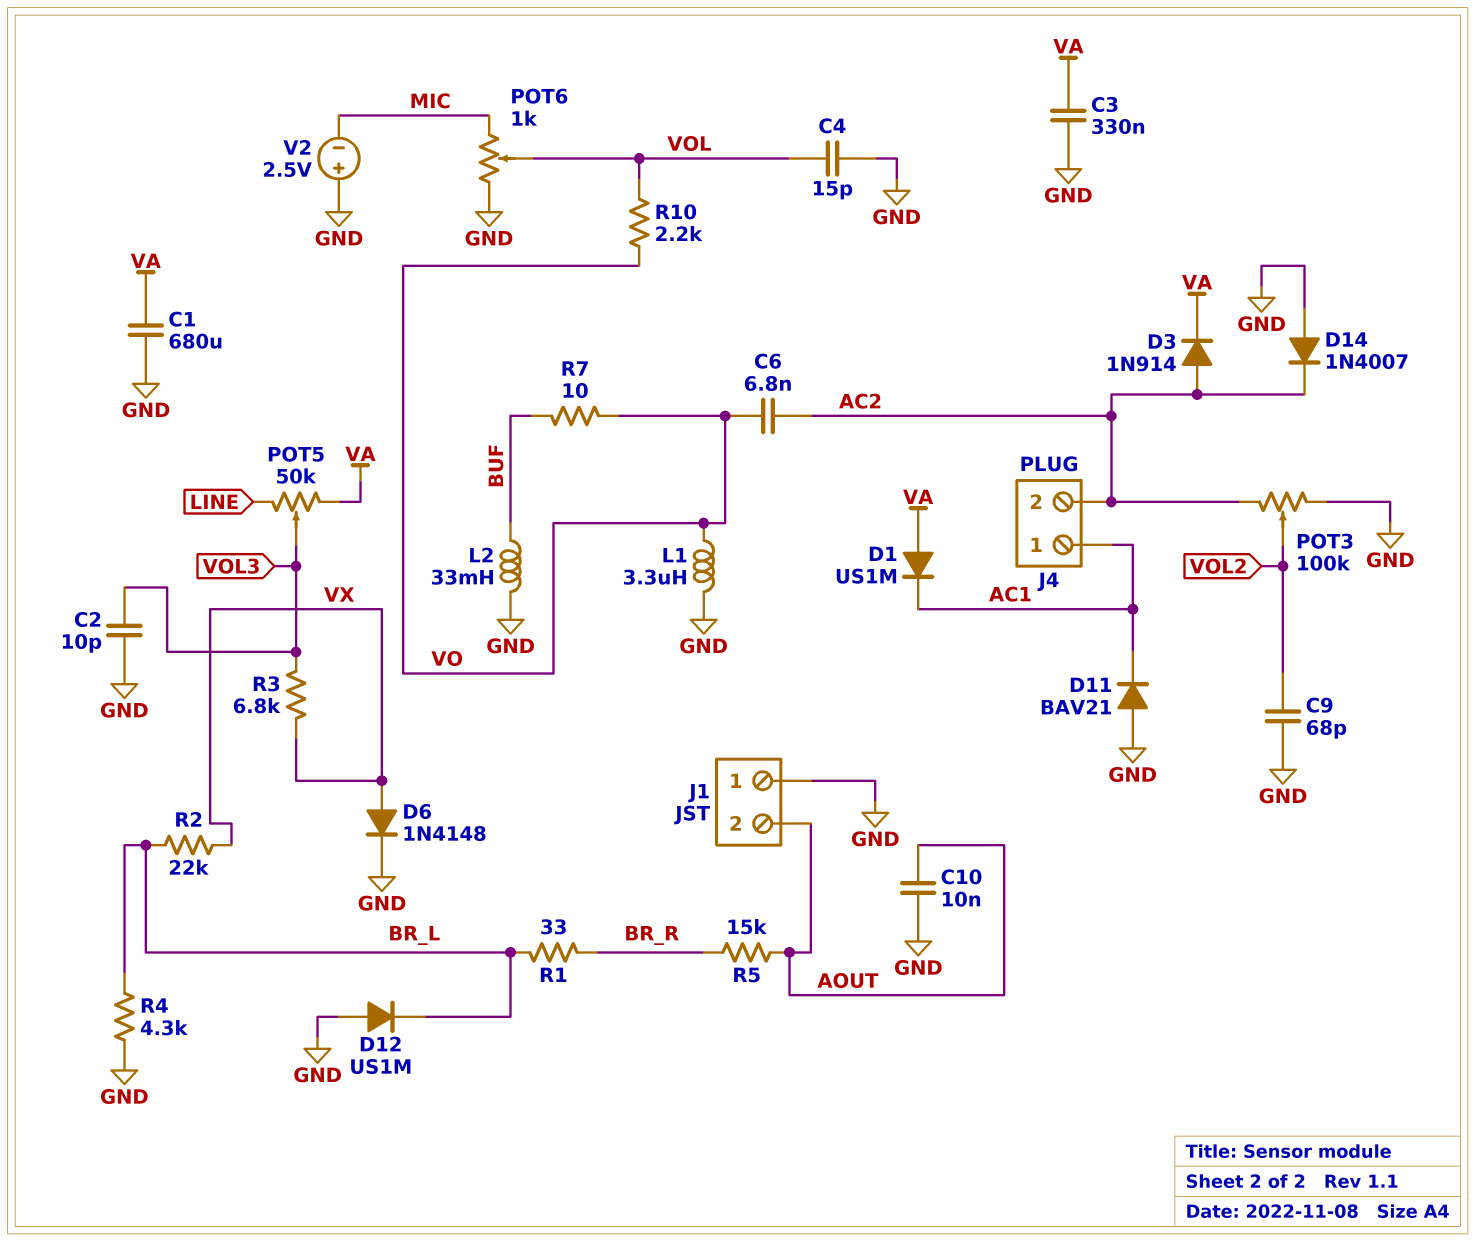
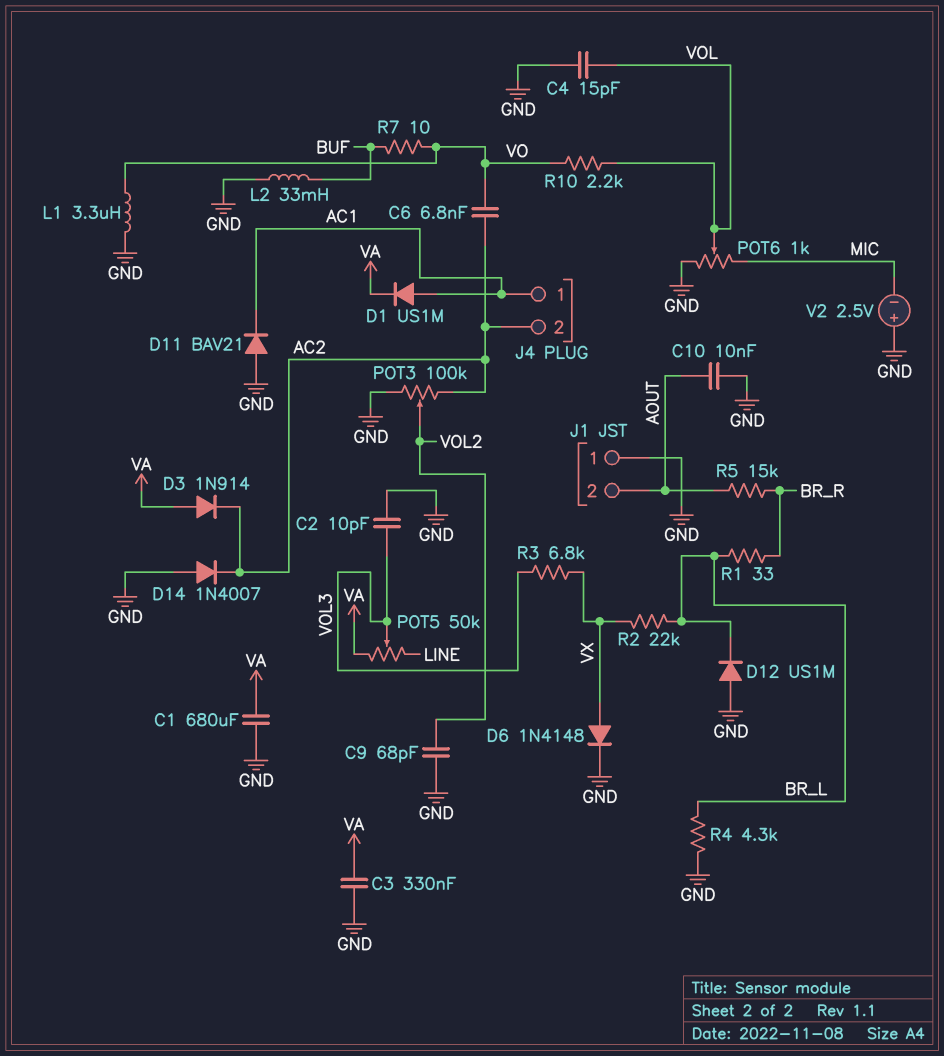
D1: diode US1M (A VA, K AC1) -> diode US1M (A AC1, K VA)
D3: diode 1N914 (A AC2, K VA) -> diode 1N914 (A VA, K AC2)

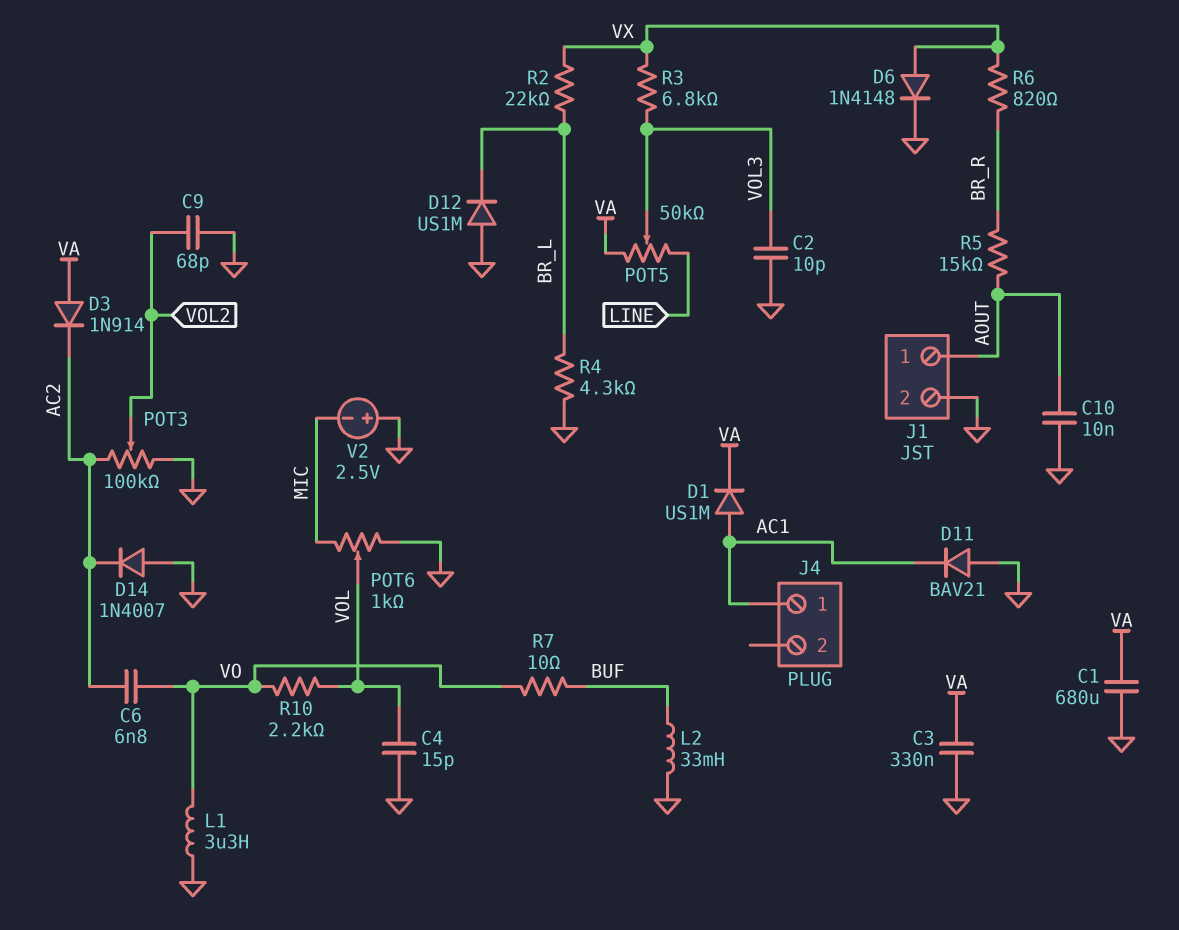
J1 pin 1: GND -> AOUT
J1 pin 2: AOUT -> GND
J4 pin 2: AC2 -> none
R1: 33 (BR_L, BR_R) -> none
R6: none -> 820 (BR_R, VX)

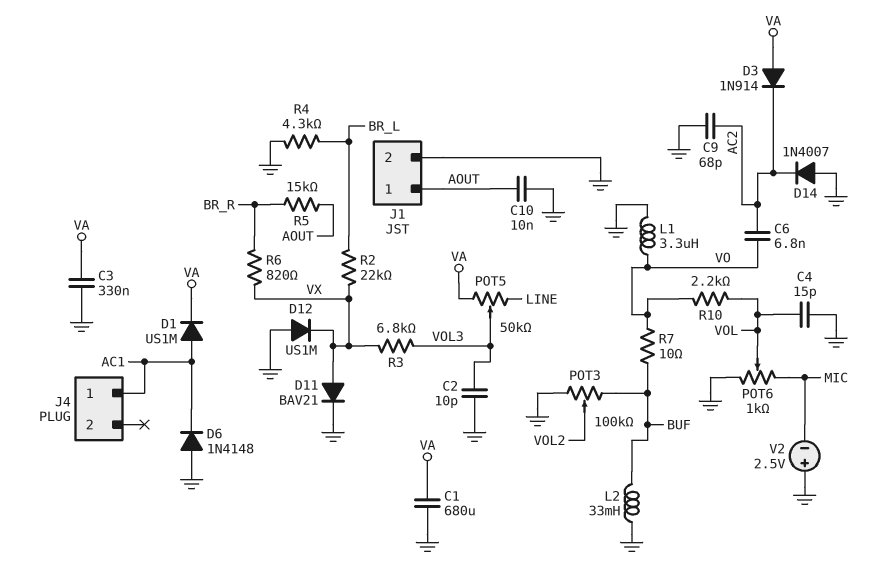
C9: 68pF (GND, VOL2) -> 68pF (AC2, GND)
D6: diode 1N4148 (A VX, K GND) -> diode 1N4148 (A GND, K AC1)
D11: diode BAV21 (A GND, K AC1) -> diode BAV21 (A VX, K GND)
D12: diode US1M (A GND, K BR_L) -> diode US1M (A GND, K VX)
POT3: 100k (AC2, GND, wiper VOL2) -> 100k (BUF, GND, wiper VOL2)

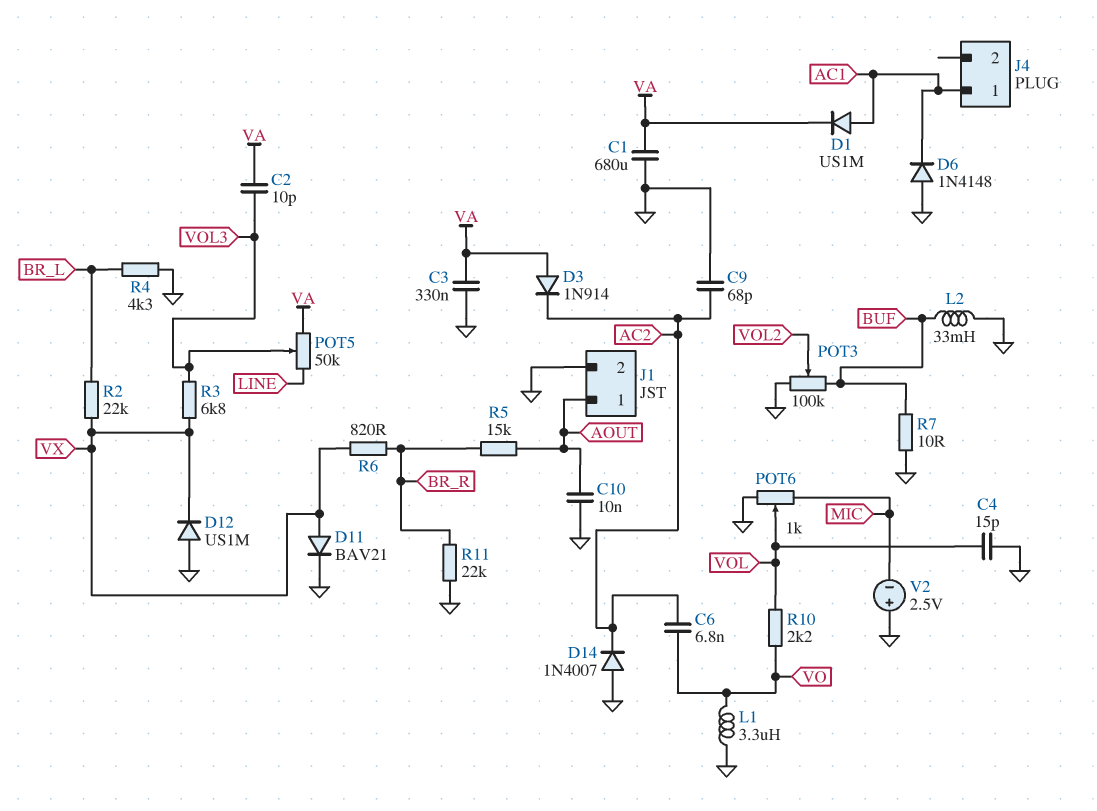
C2: 10pF (GND, VOL3) -> 10pF (VA, VOL3)
R7: 10 (BUF, VO) -> 10 (BUF, GND)
R11: none -> 22k (BR_R, GND)

